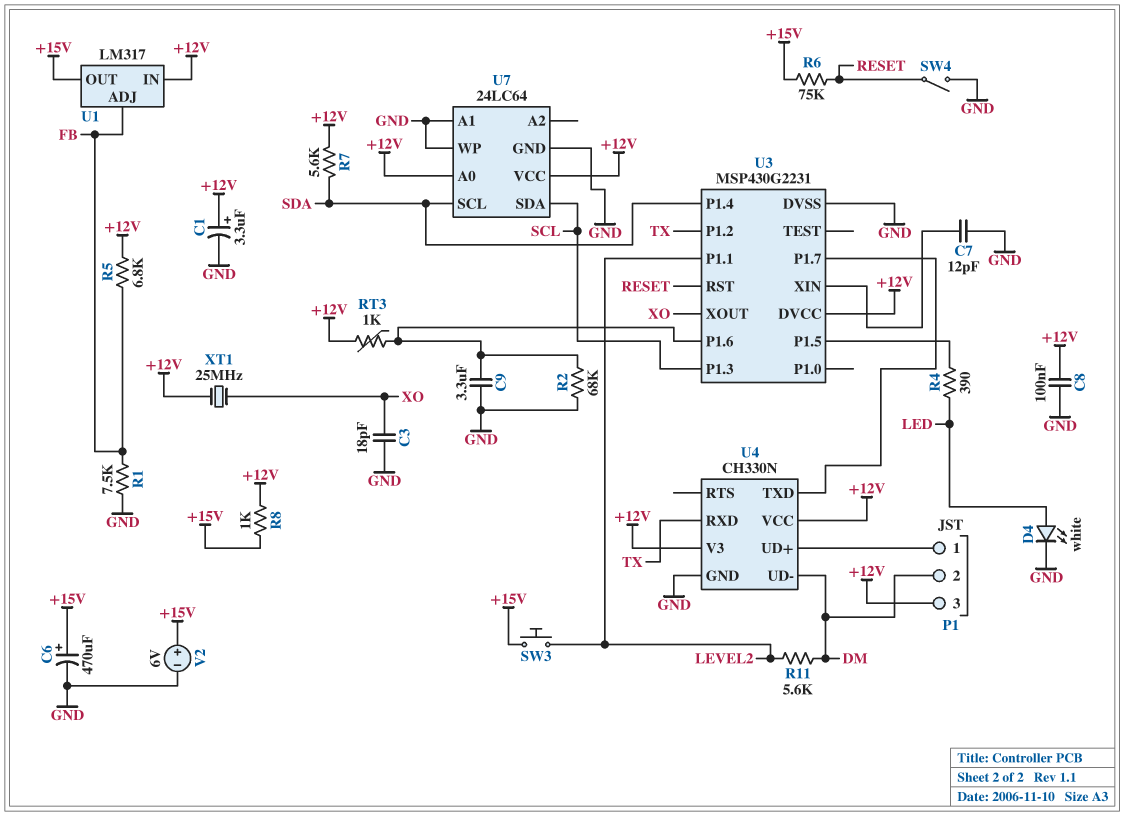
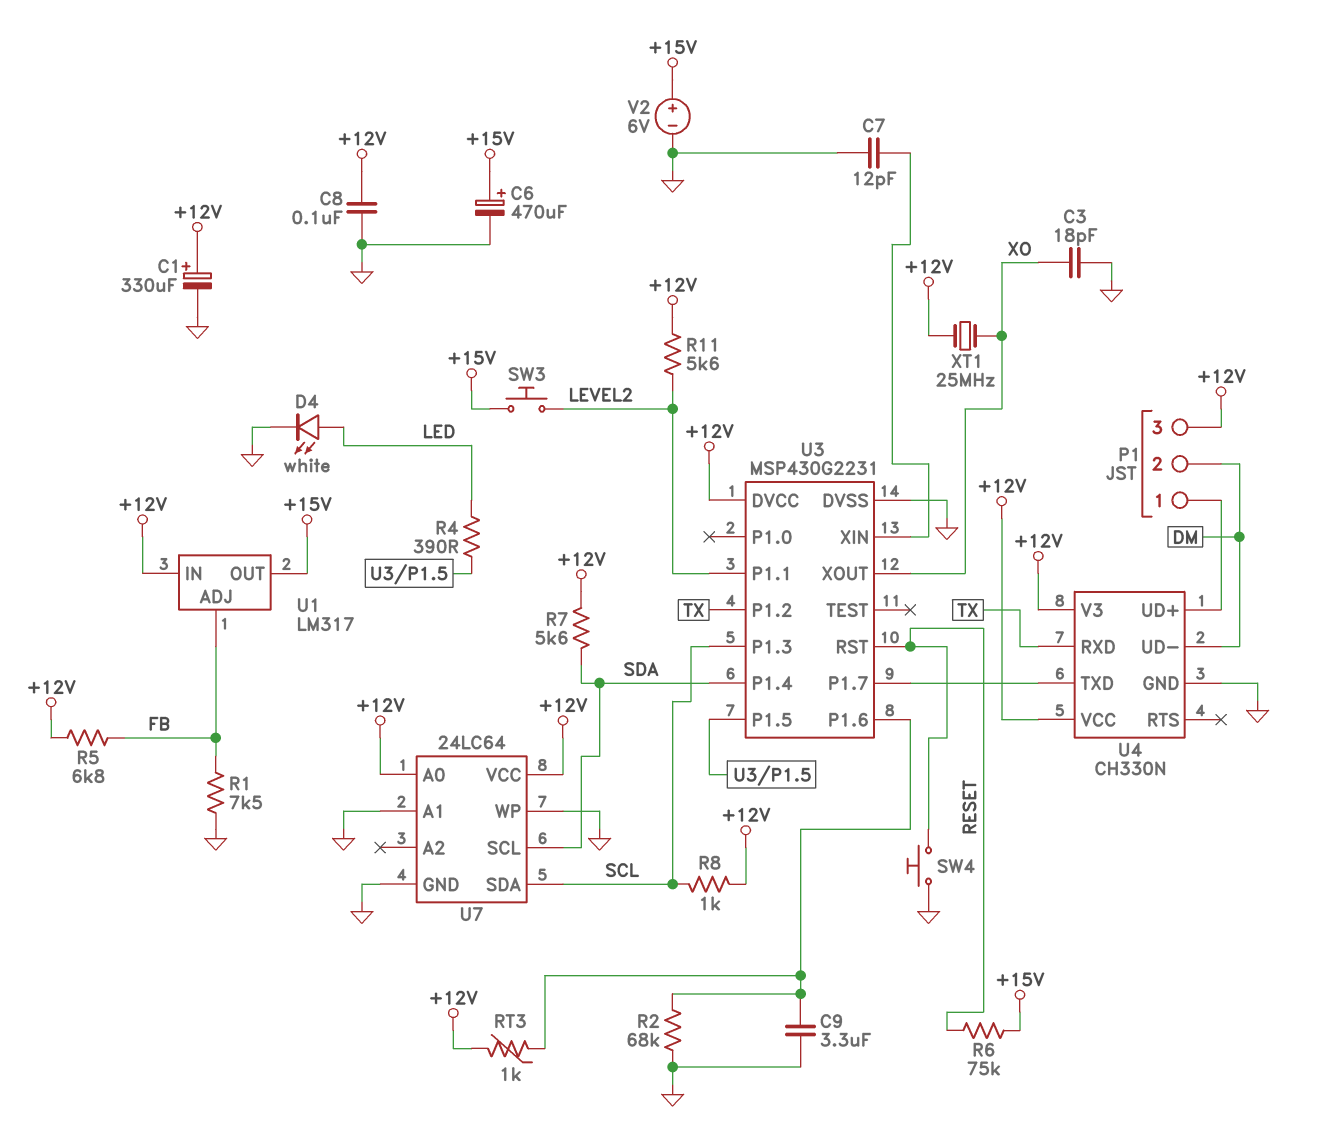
C1: 3.3uF (plus +12V, minus GND) -> 330uF (plus +12V, minus GND)
R8: 1k (+12V, +15V) -> 1k (+12V, SCL)
R11: 5.6k (DM, LEVEL2) -> 5.6k (+12V, LEVEL2)
SW4: switch (GND, RESET) -> button (GND, RESET)

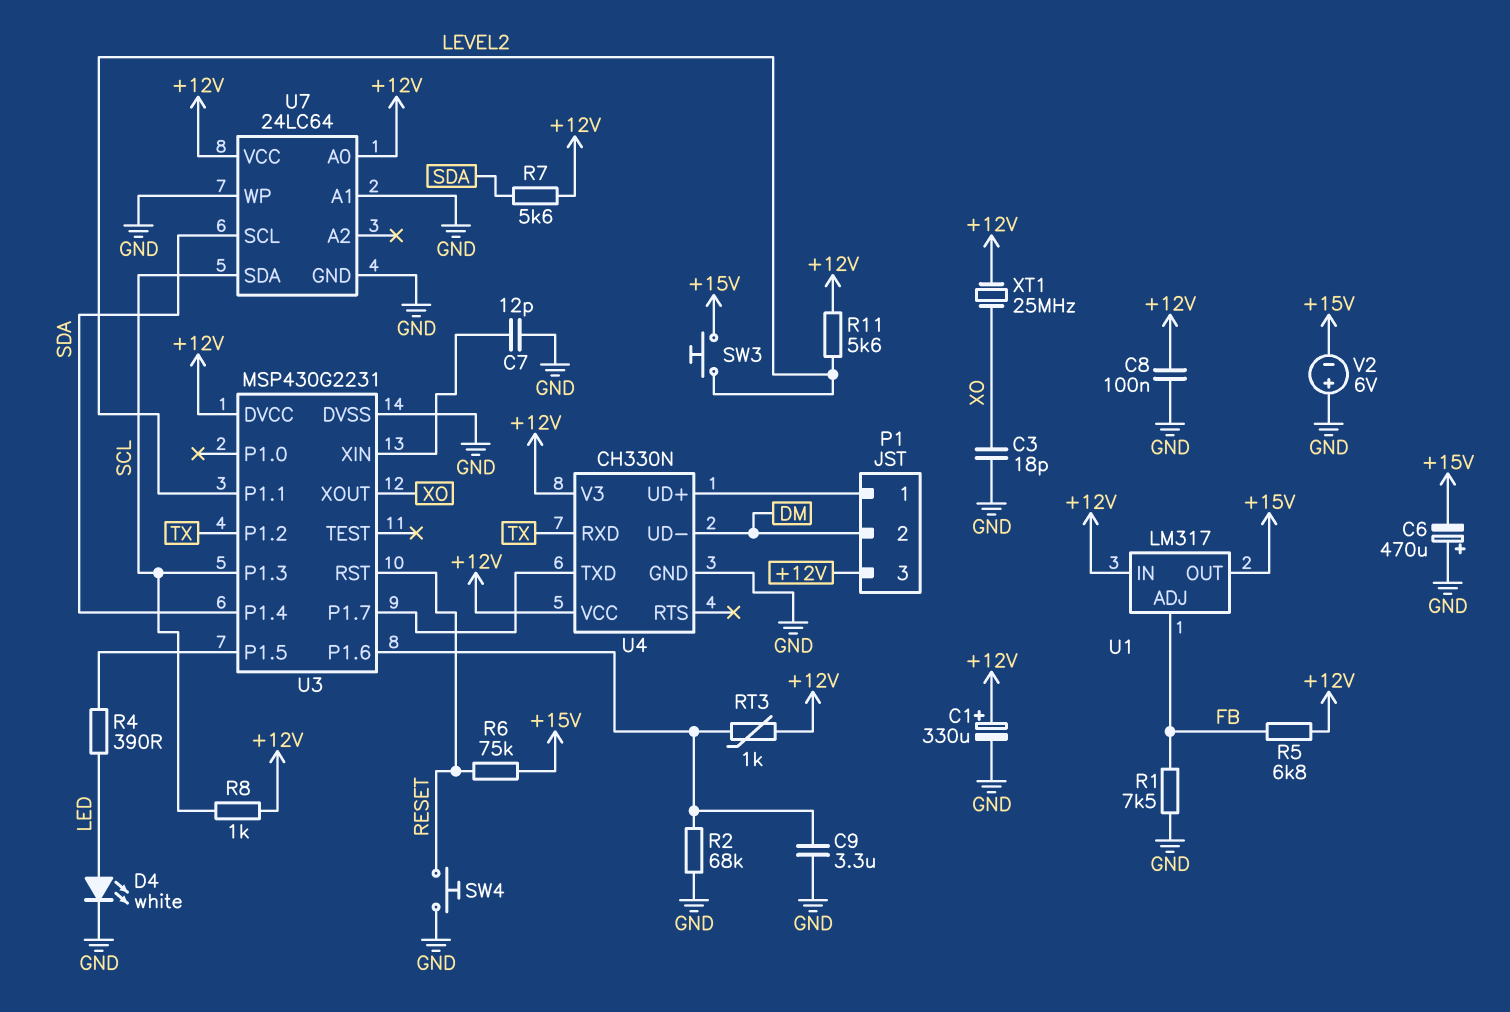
C6: 470uF (plus +15V, minus GND) -> 470uF (plus GND, minus +15V)
V2: 6V (plus +15V, minus GND) -> 6V (plus GND, minus +15V)

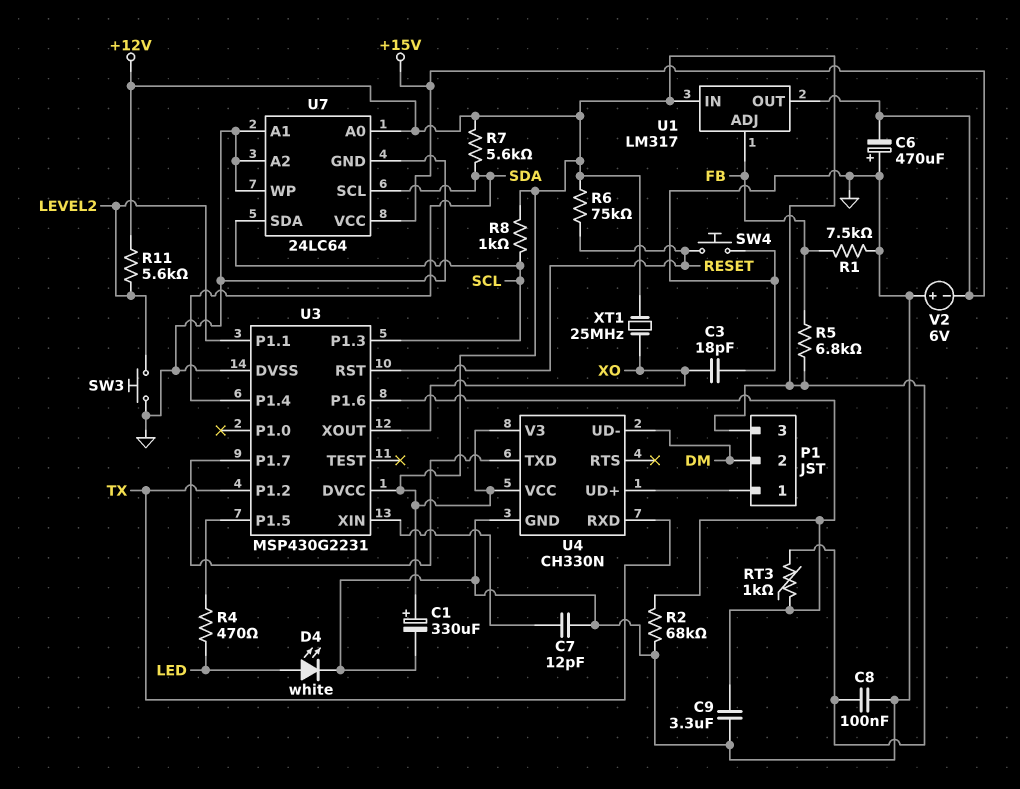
R4: 390 (LED, U3/P1.5) -> 470 (LED, U3/P1.5)
R6: 75k (+15V, RESET) -> 75k (+12V, RESET)
SW3: button (+15V, LEVEL2) -> button (GND, LEVEL2)
U7 pin A2: none -> GND
U7 pin VCC: +12V -> +15V

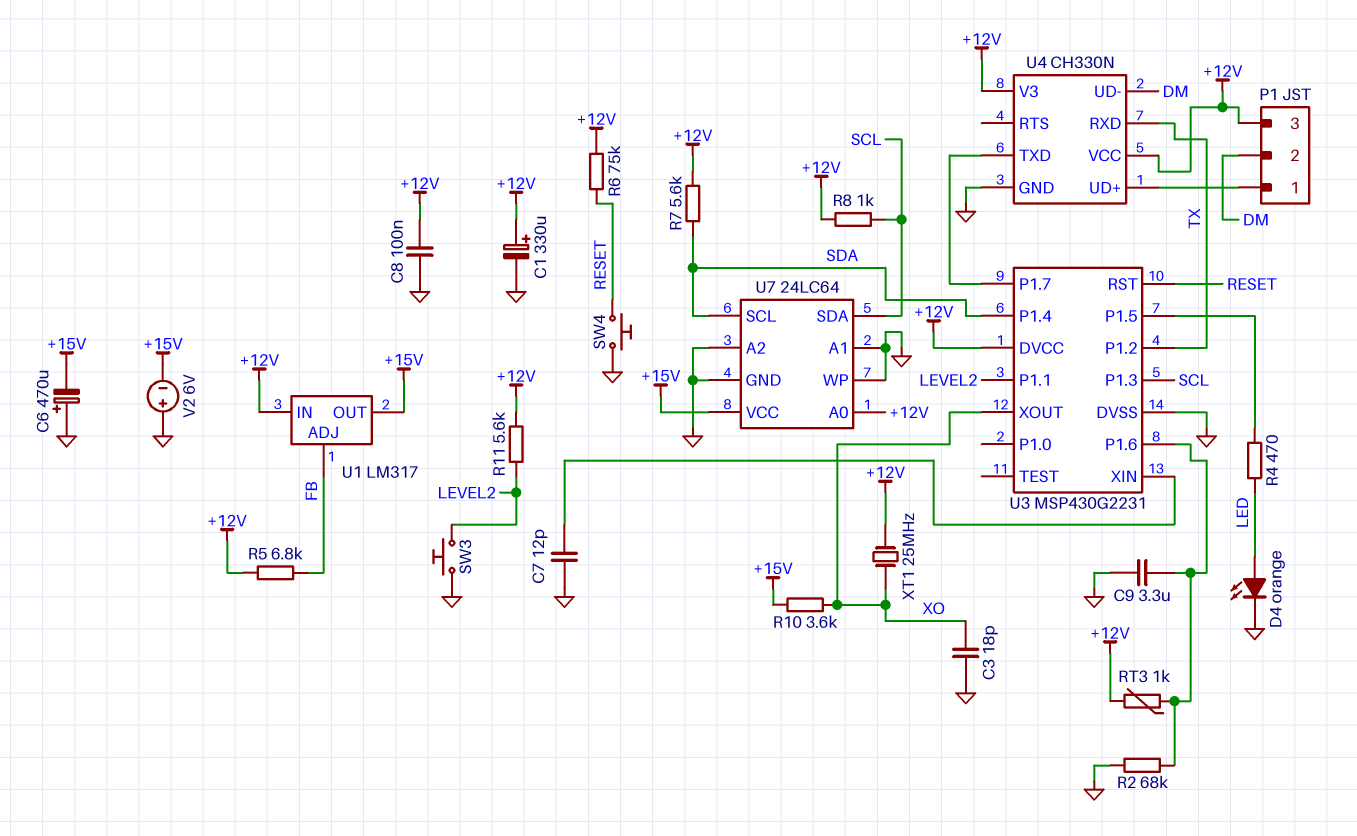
D4: LED white (A LED, K GND) -> LED orange (A LED, K GND)
R1: 7.5k (FB, GND) -> none
R10: none -> 3.6k (+15V, XO)

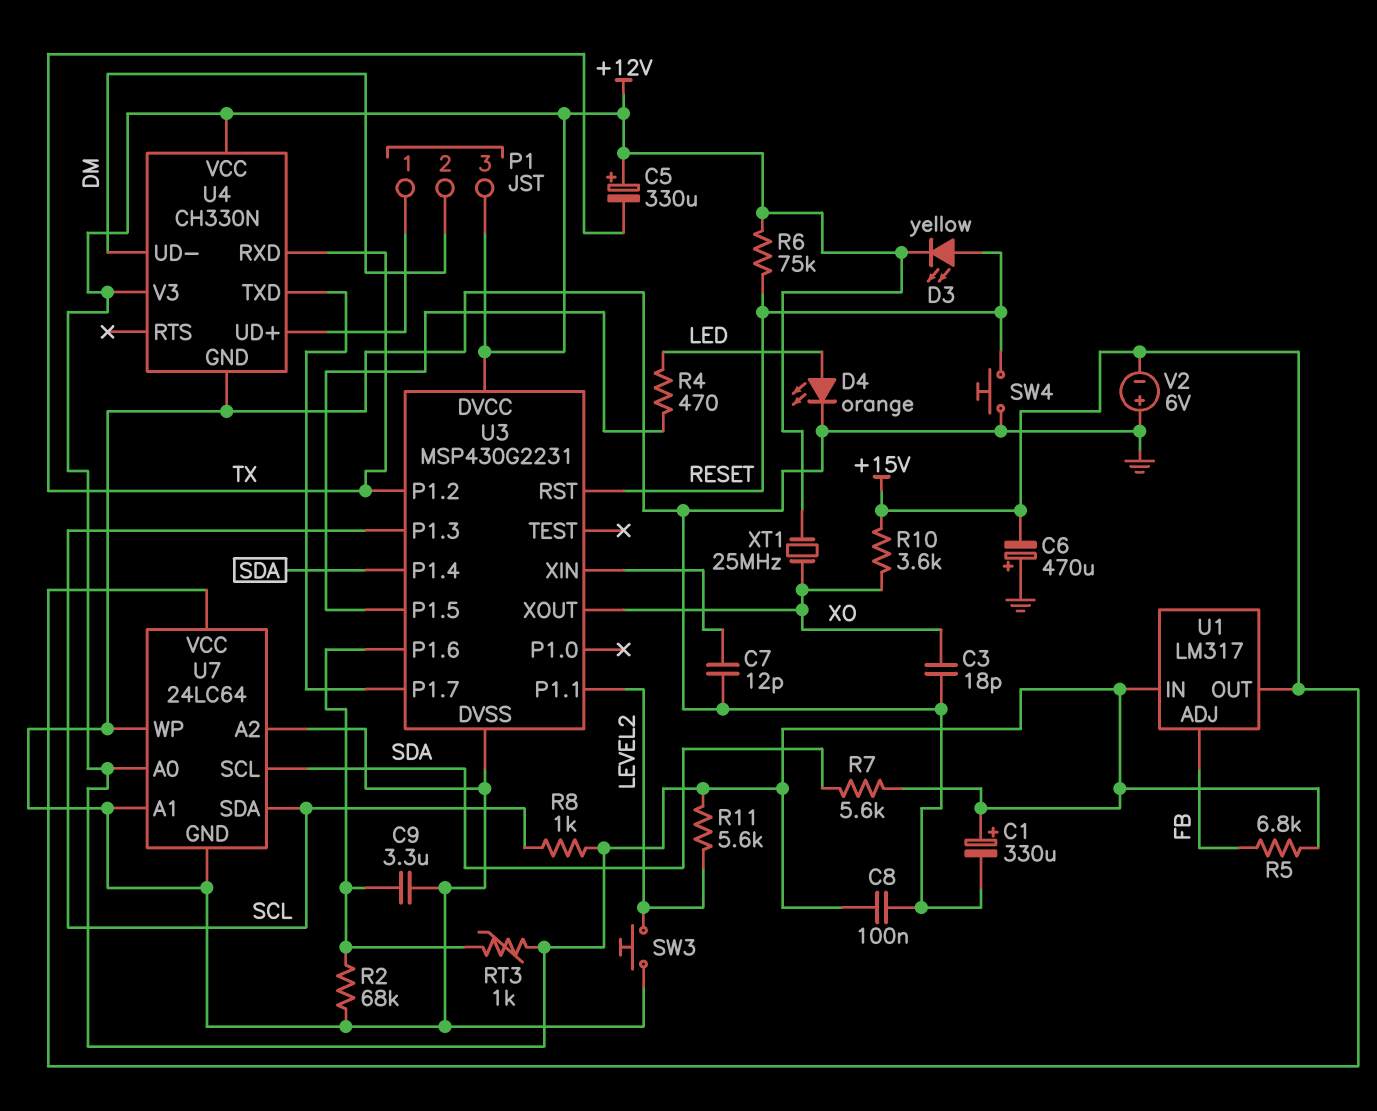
C5: none -> 330uF (plus +12V, minus TX)
D3: none -> LED yellow (A RESET, K +12V)

